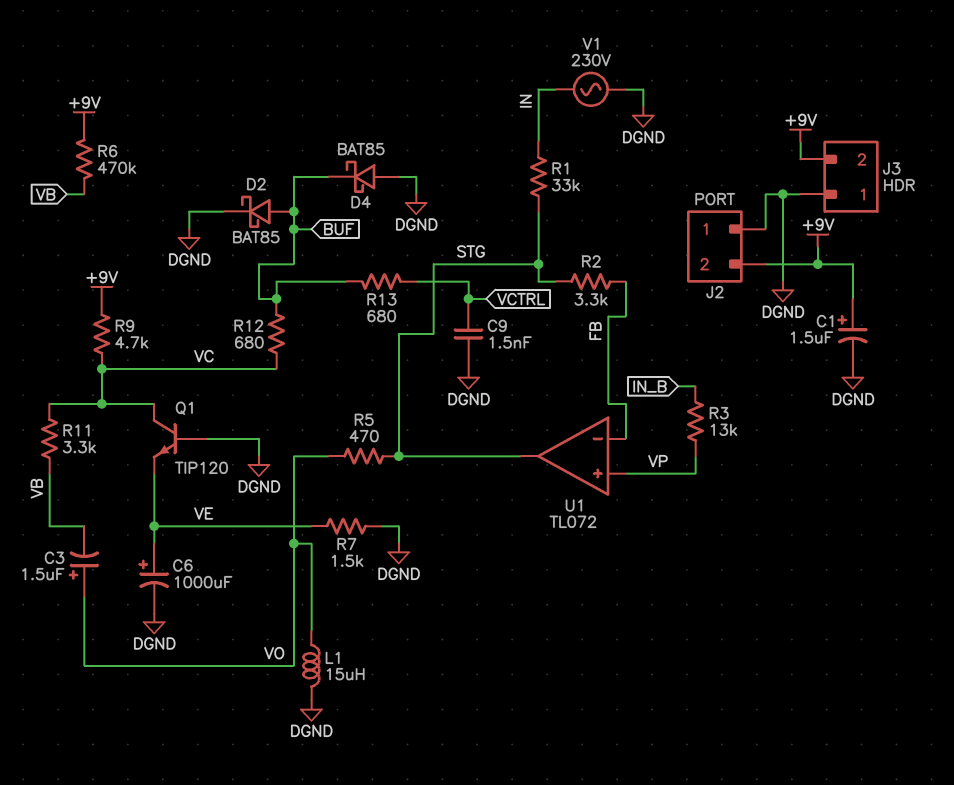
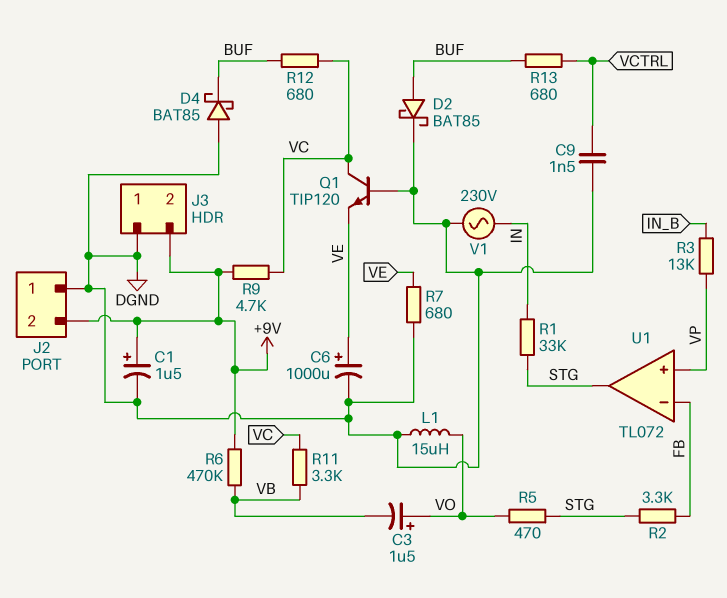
R7: 1.5k (DGND, VE) -> 680 (DGND, VE)

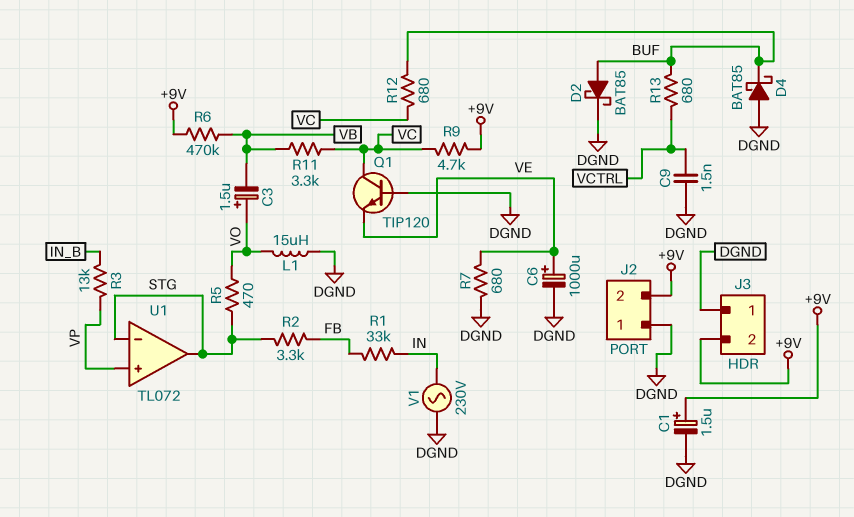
R1: 33k (IN, STG) -> 33k (FB, IN)
U1 pin in-: FB -> STG

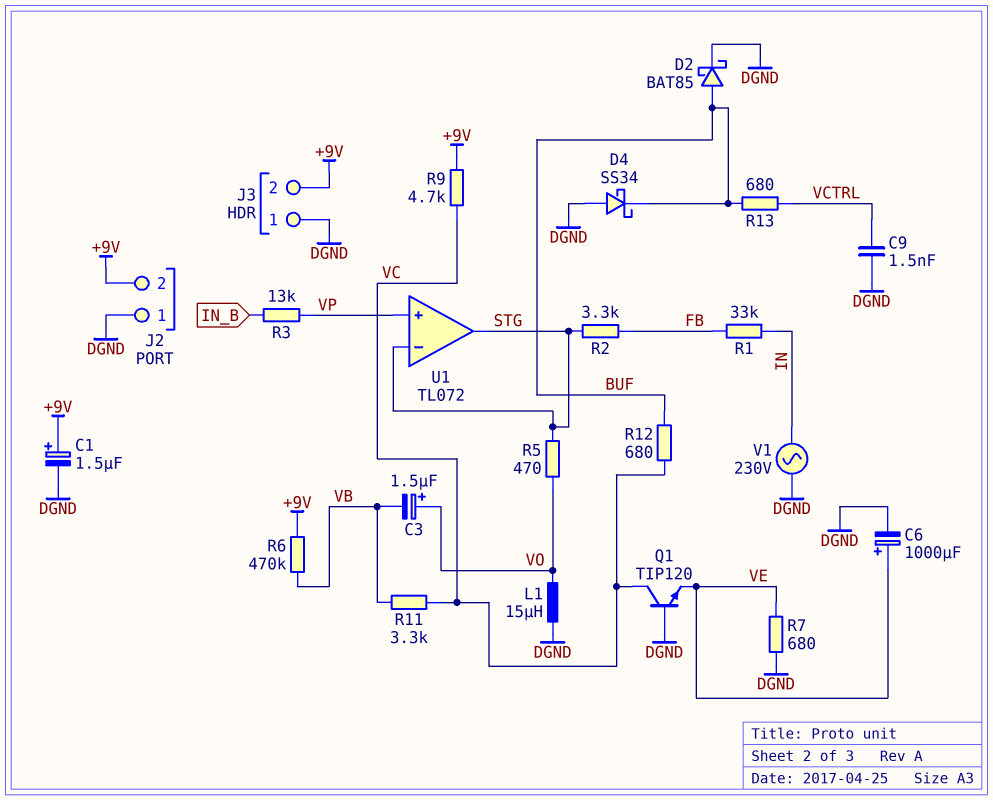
D4: schottky BAT85 (A DGND, K BUF) -> schottky SS34 (A DGND, K BUF)

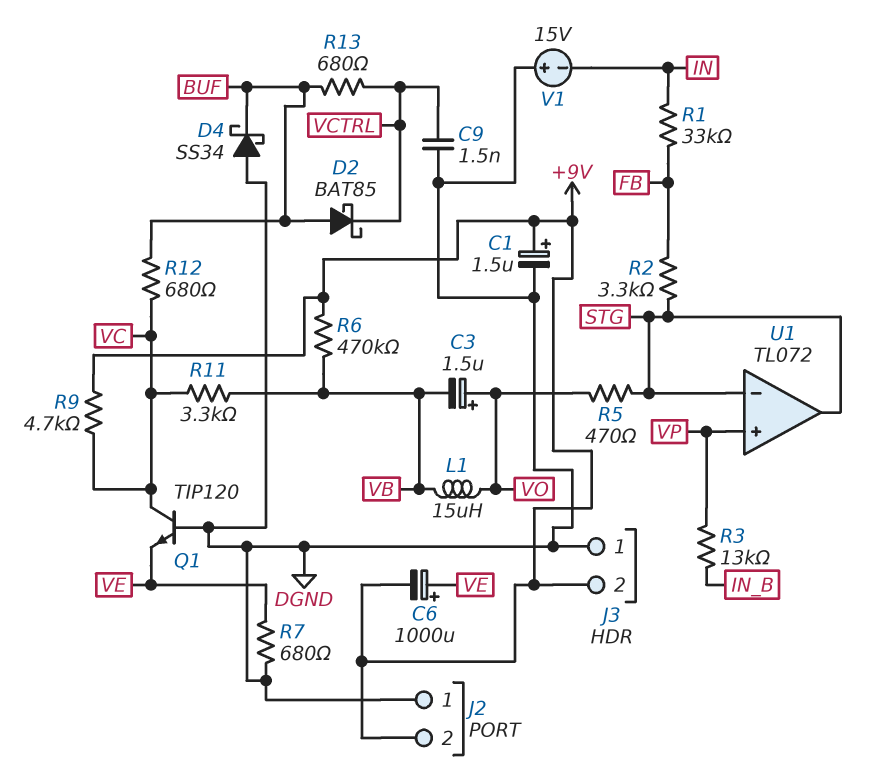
C6: 1000uF (plus VE, minus DGND) -> 1000uF (plus VE, minus +9V)
D2: schottky BAT85 (A BUF, K DGND) -> schottky BAT85 (A BUF, K VCTRL)
L1: 15uH (DGND, VO) -> 15uH (VB, VO)
V1: AC 230V (DGND, IN) -> 15V (plus DGND, minus IN)

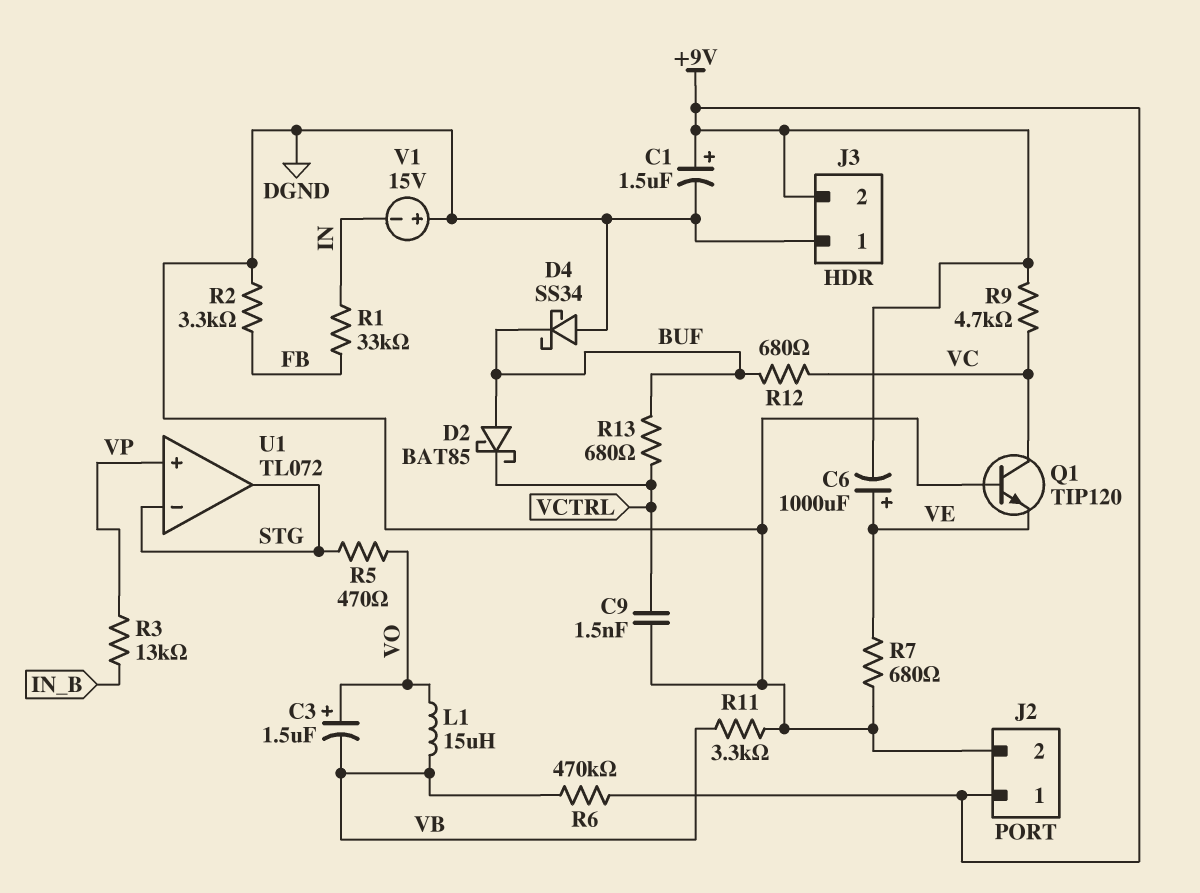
J2 pin 1: DGND -> +9V
J2 pin 2: +9V -> DGND
R2: 3.3k (FB, STG) -> 3.3k (DGND, FB)
R11: 3.3k (VB, VC) -> 3.3k (DGND, VB)

